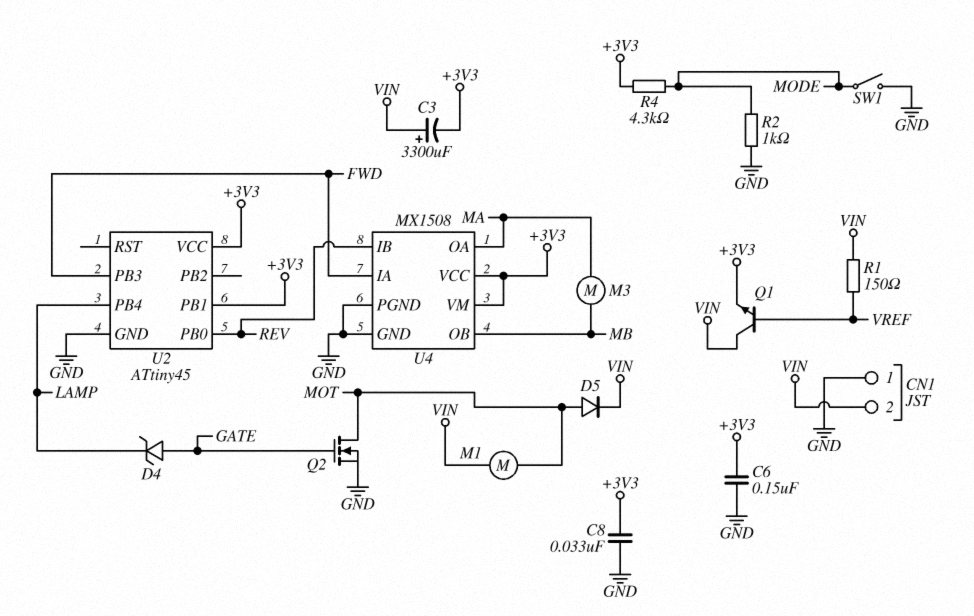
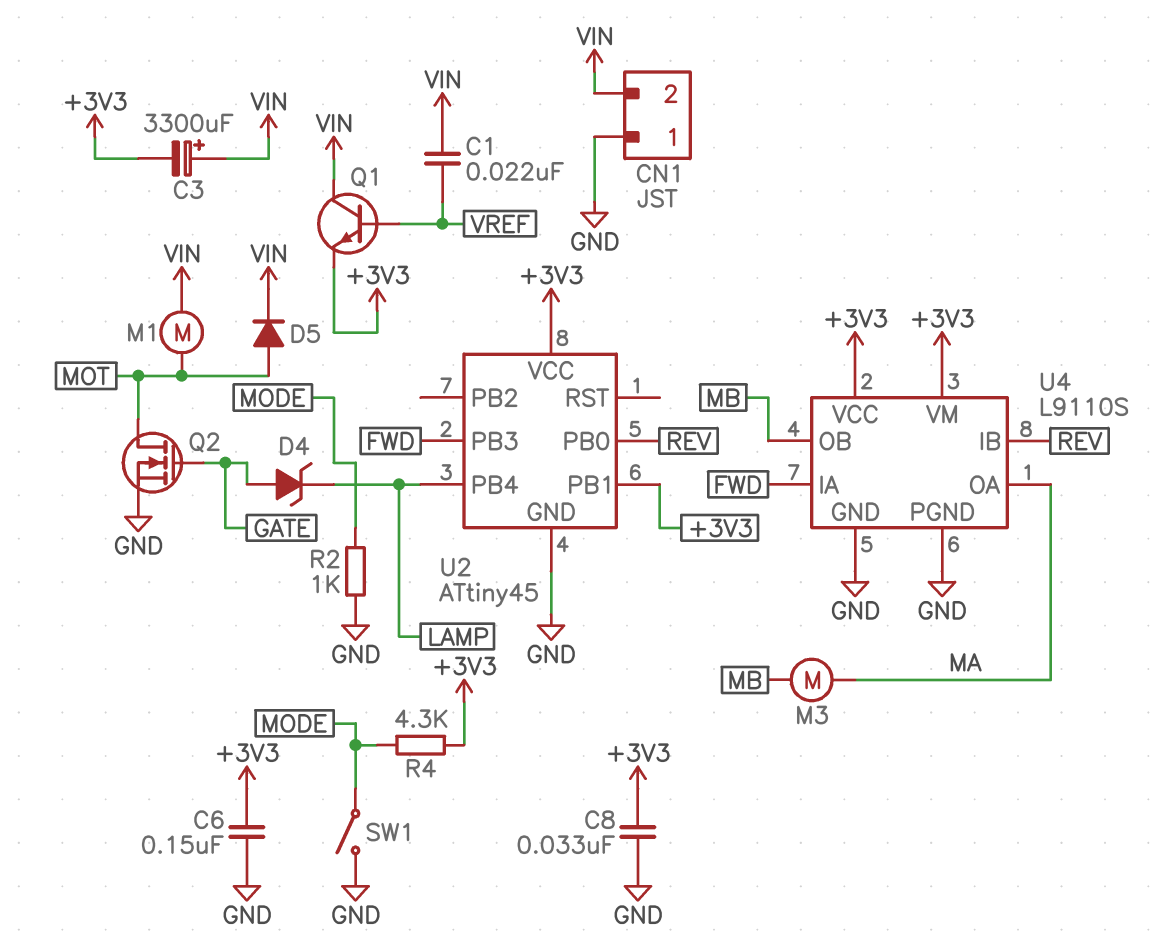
C1: none -> 22nF (VIN, VREF)
R1: 150 (VIN, VREF) -> none
U4: MX1508 -> L9110S

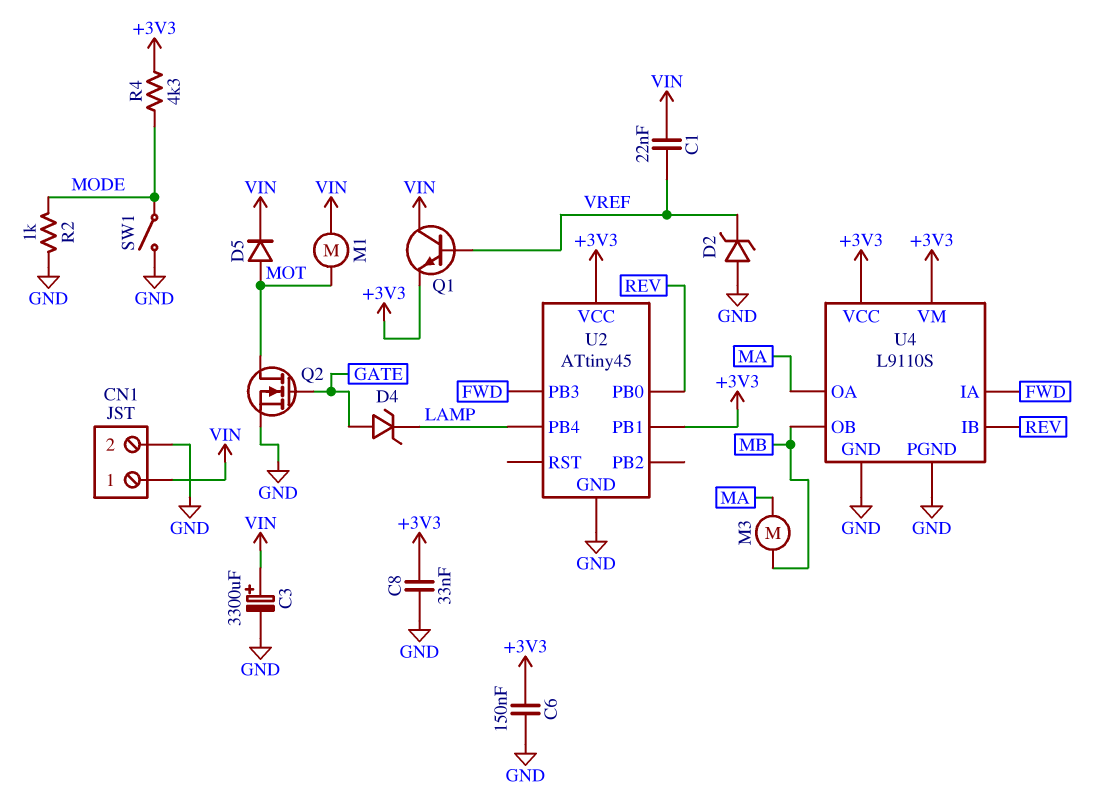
C3: 3300uF (plus VIN, minus +3V3) -> 3300uF (plus VIN, minus GND)
CN1 pin 1: GND -> VIN
CN1 pin 2: VIN -> GND
D2: none -> zener (A GND, K VREF)

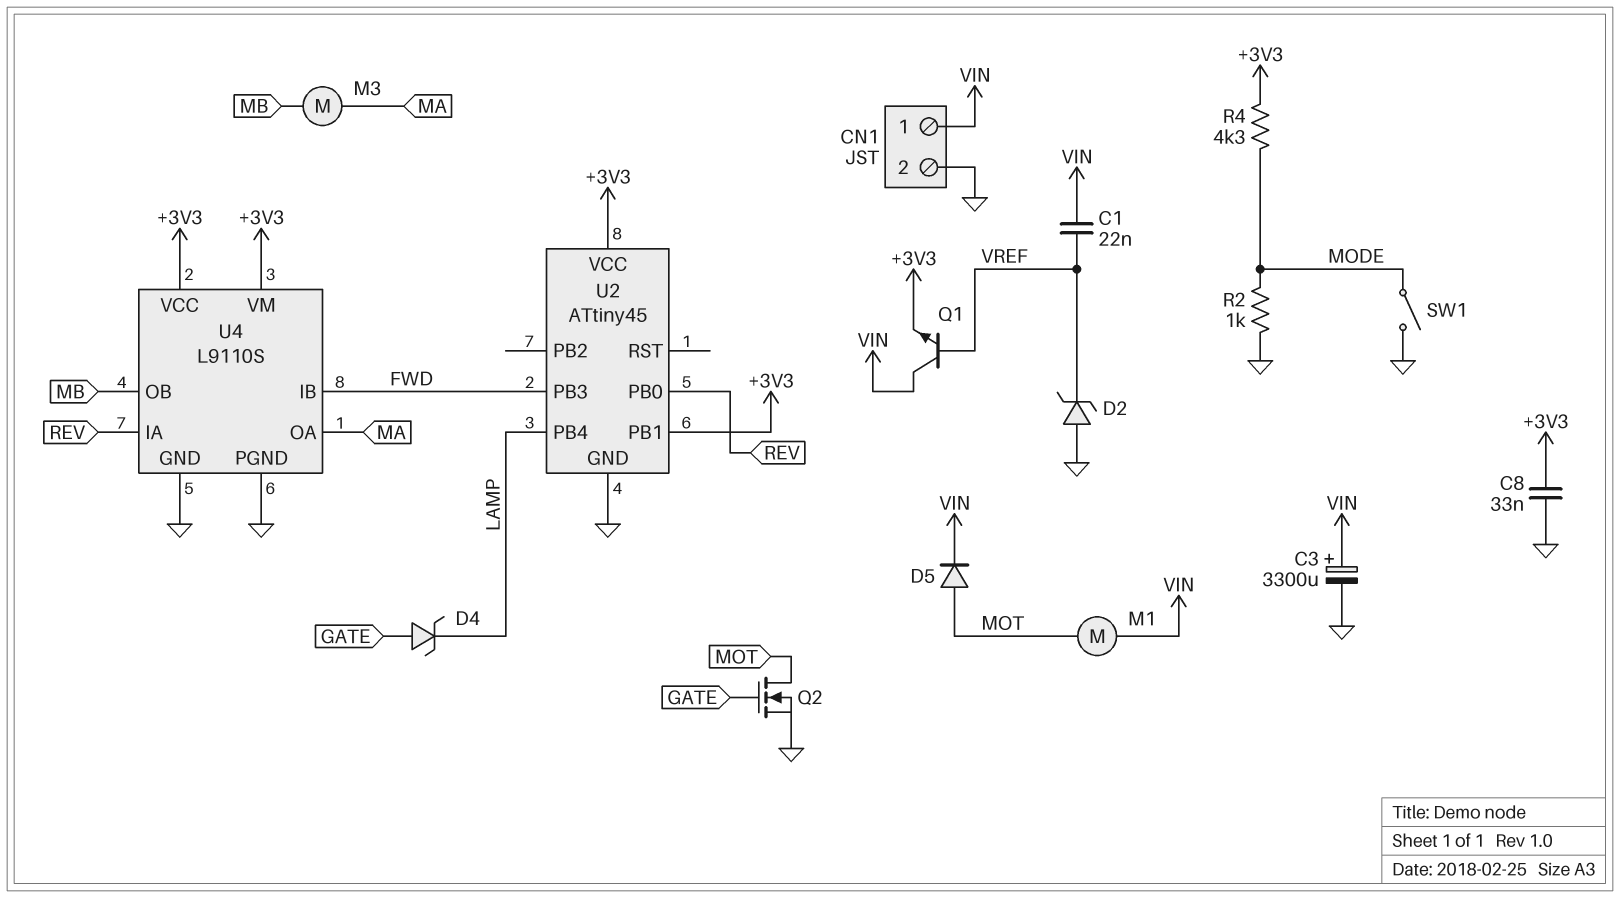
C6: 150nF (+3V3, GND) -> none
U4 pin IA: FWD -> REV
U4 pin IB: REV -> FWD

